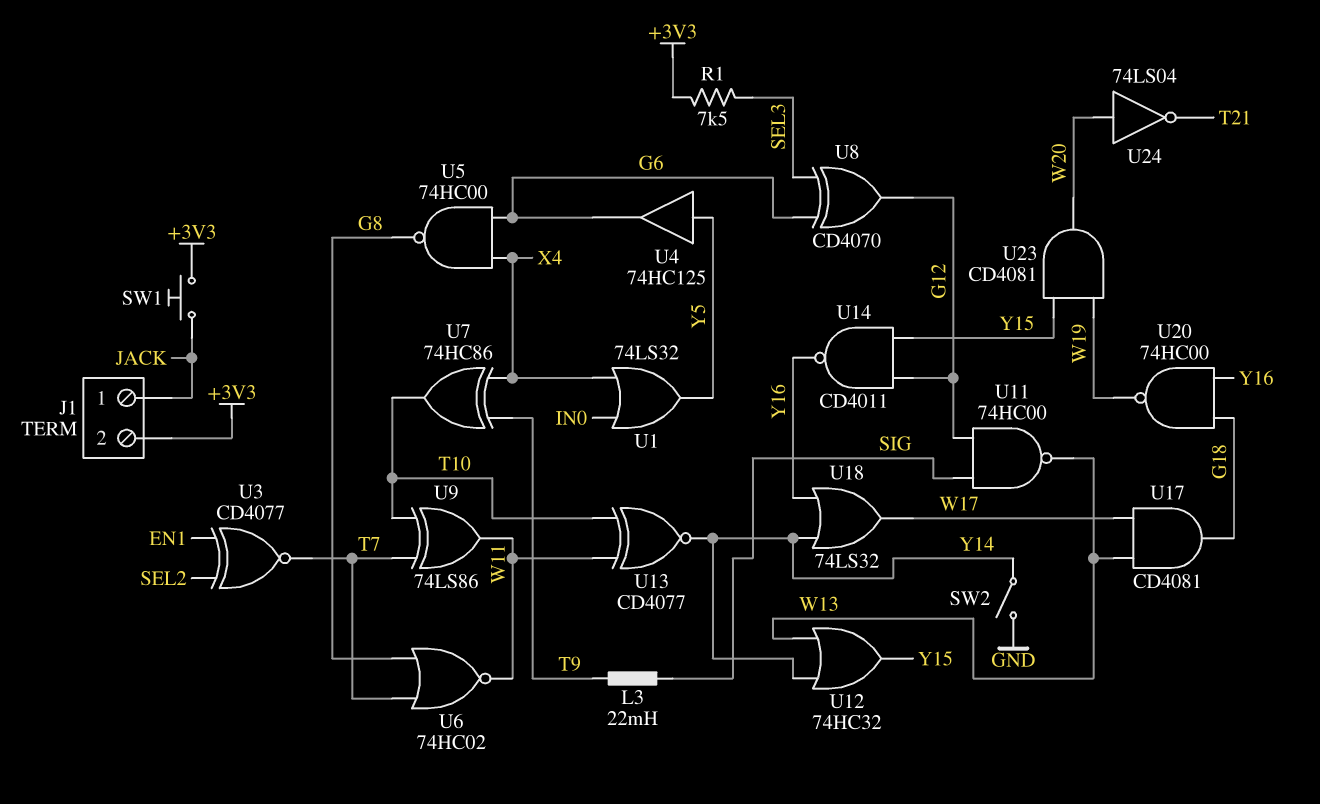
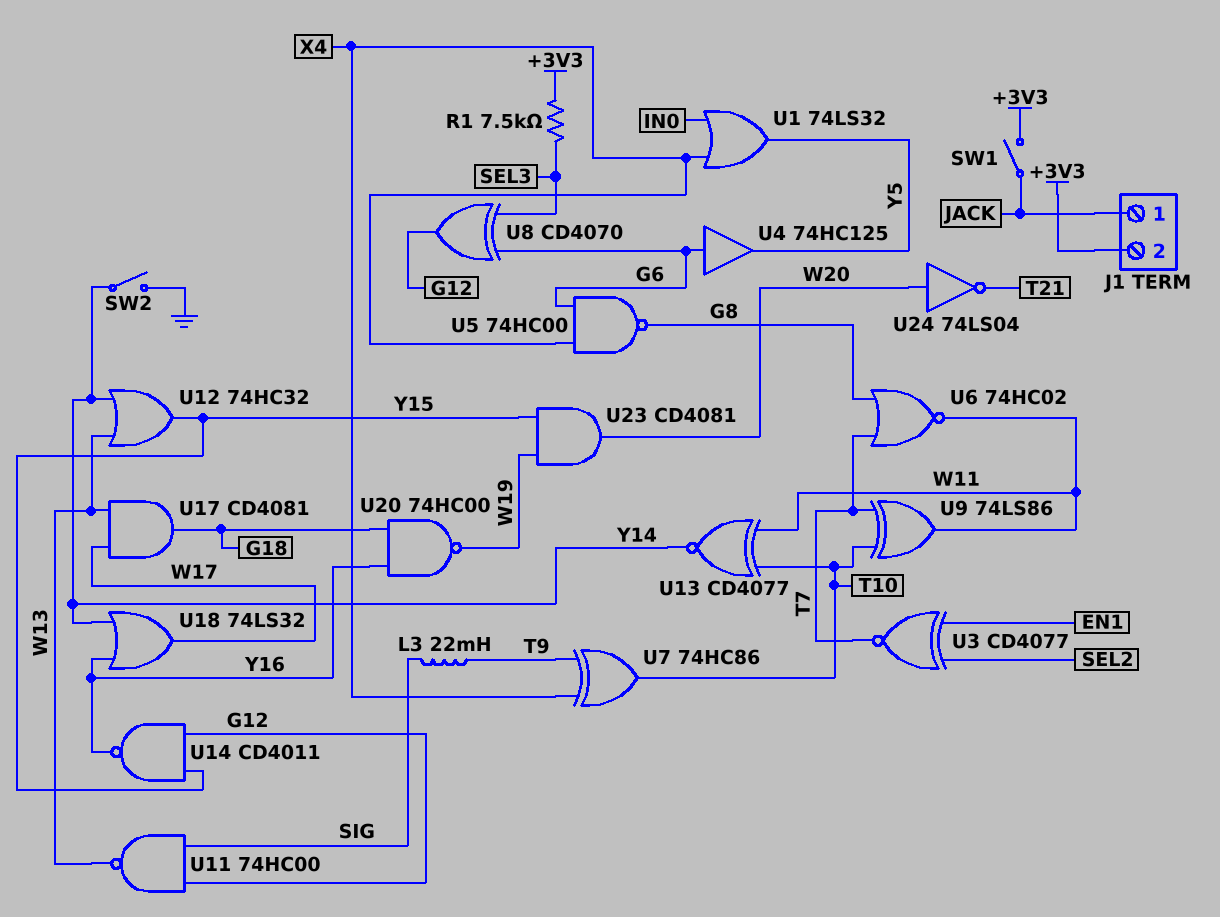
SW1: button (+3V3, JACK) -> switch (+3V3, JACK)
U4: buffer 74HC125 (in Y5, out G6) -> buffer 74HC125 (in G6, out Y5)

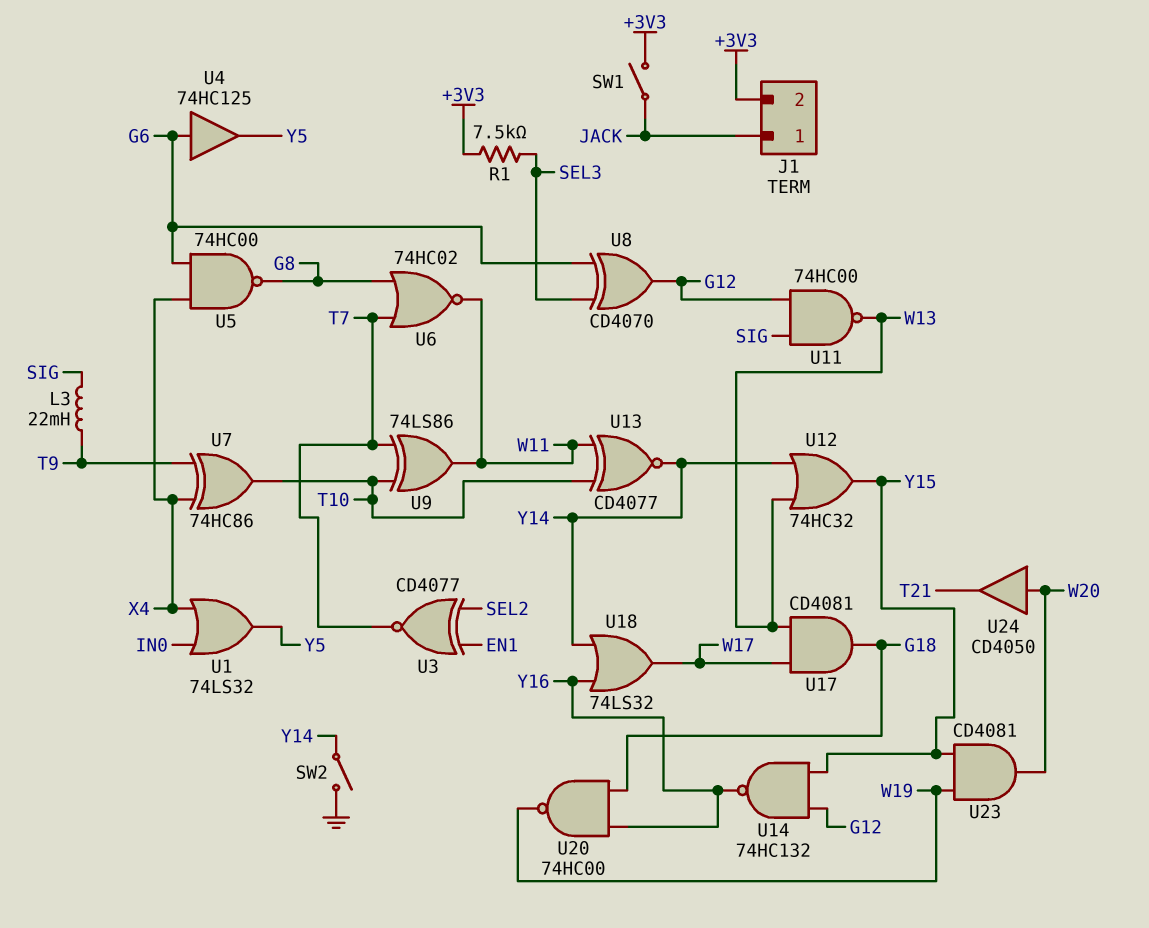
U14: NAND CD4011 (in G12, in Y15, out Y16) -> NAND 74HC132 (in G12, in Y15, out Y16)
U24: NOT 74LS04 (in W20, out T21) -> buffer CD4050 (in W20, out T21)

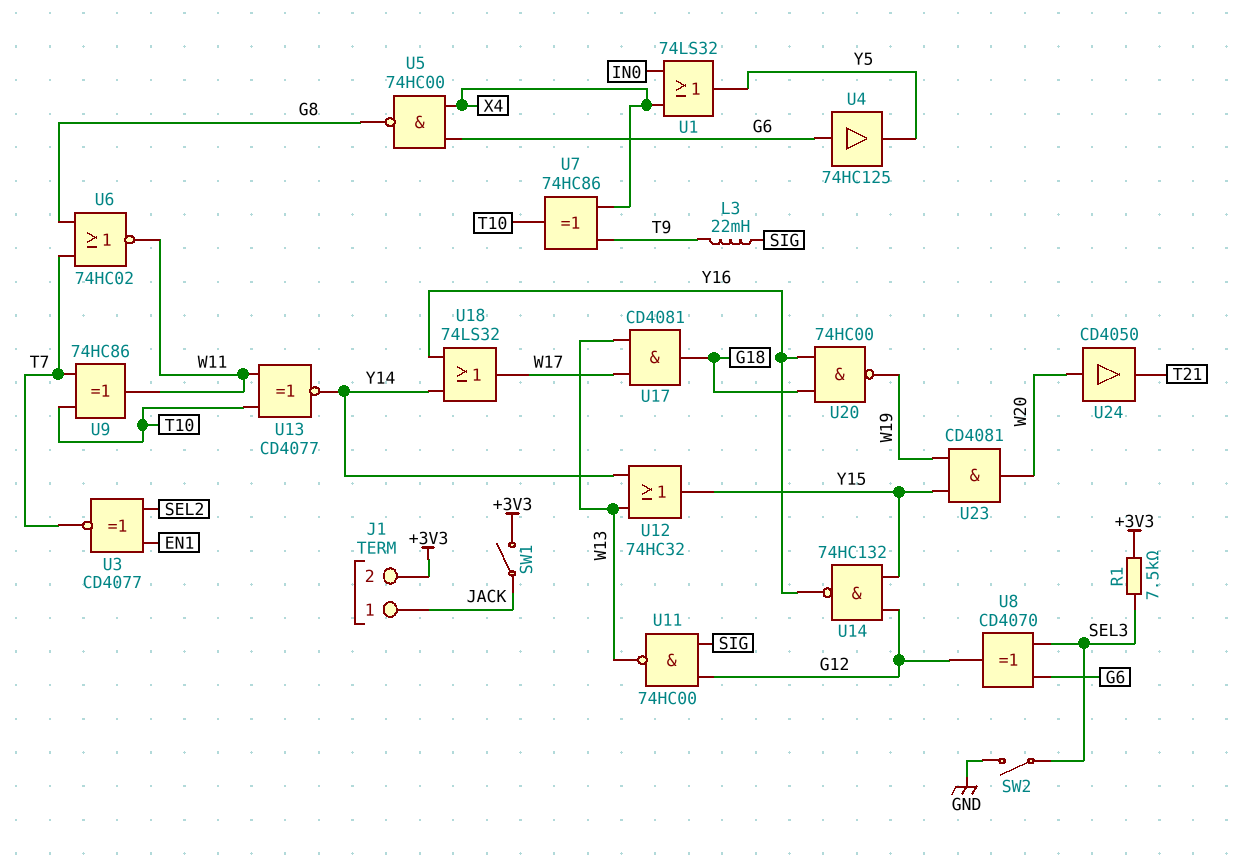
SW2: switch (GND, Y14) -> switch (GND, SEL3)
U9: XOR 74LS86 (in T7, in T10, out W11) -> XOR 74HC86 (in T7, in T10, out W11)

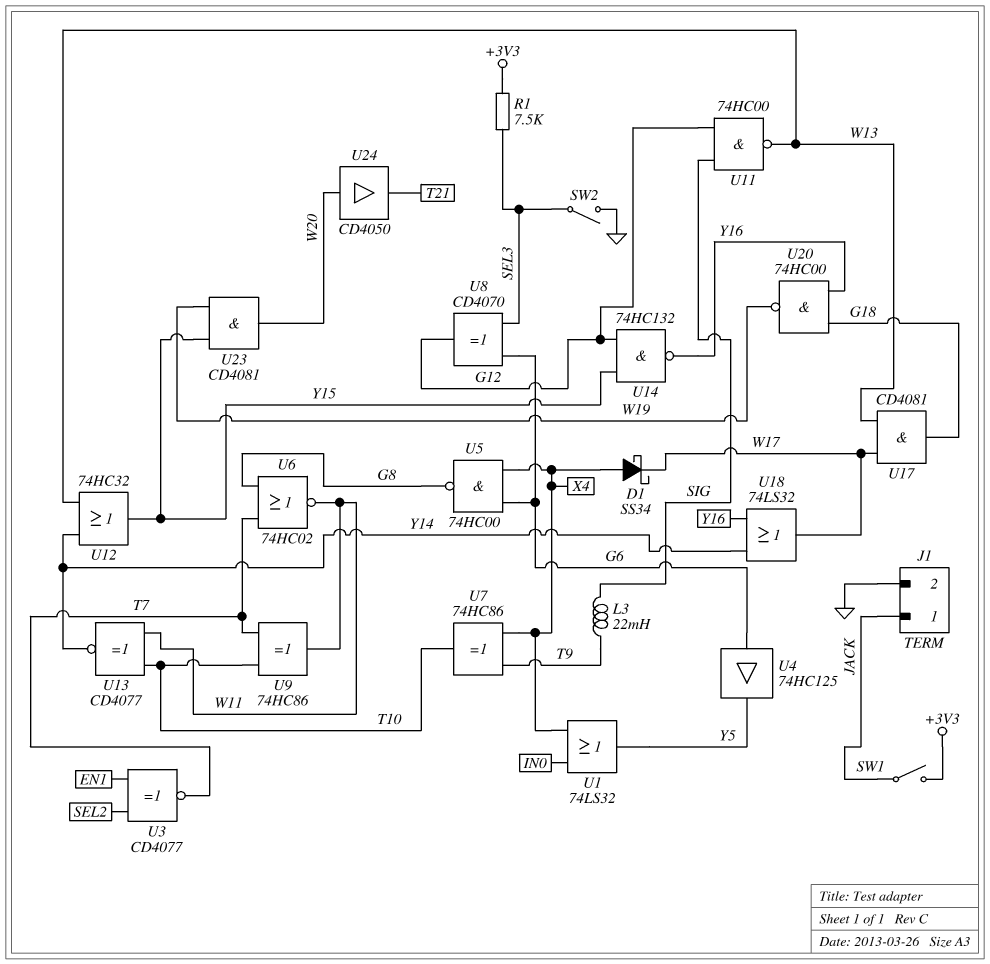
D1: none -> schottky SS34 (A X4, K W17)
J1 pin 2: +3V3 -> GND

